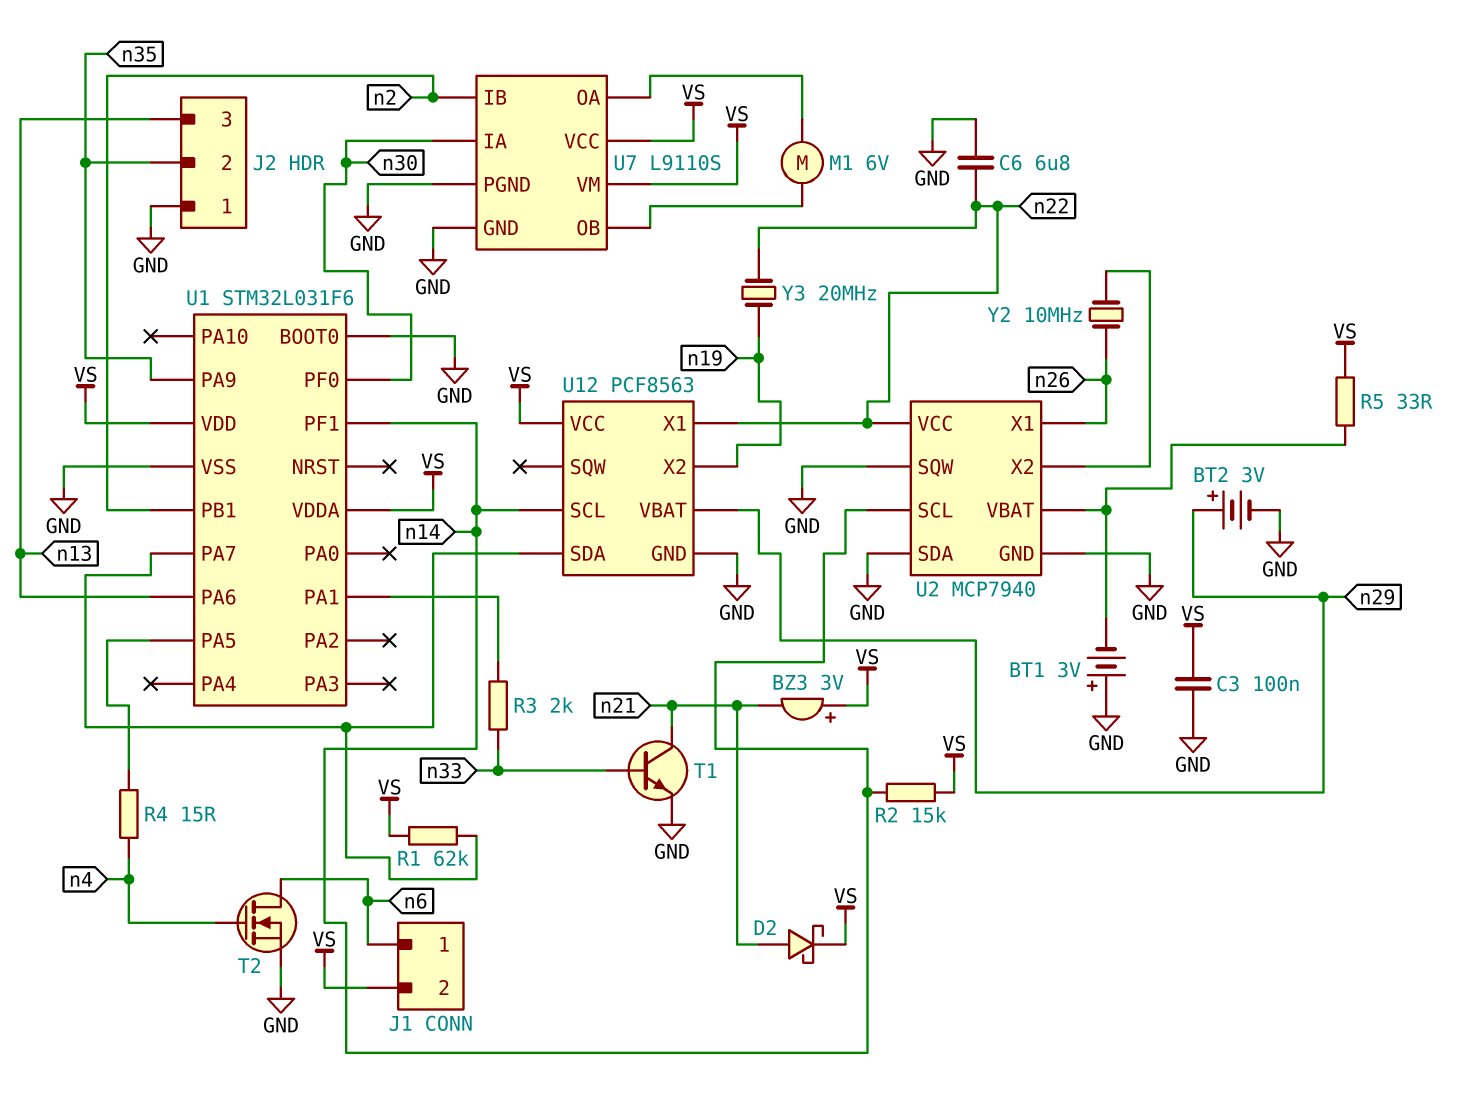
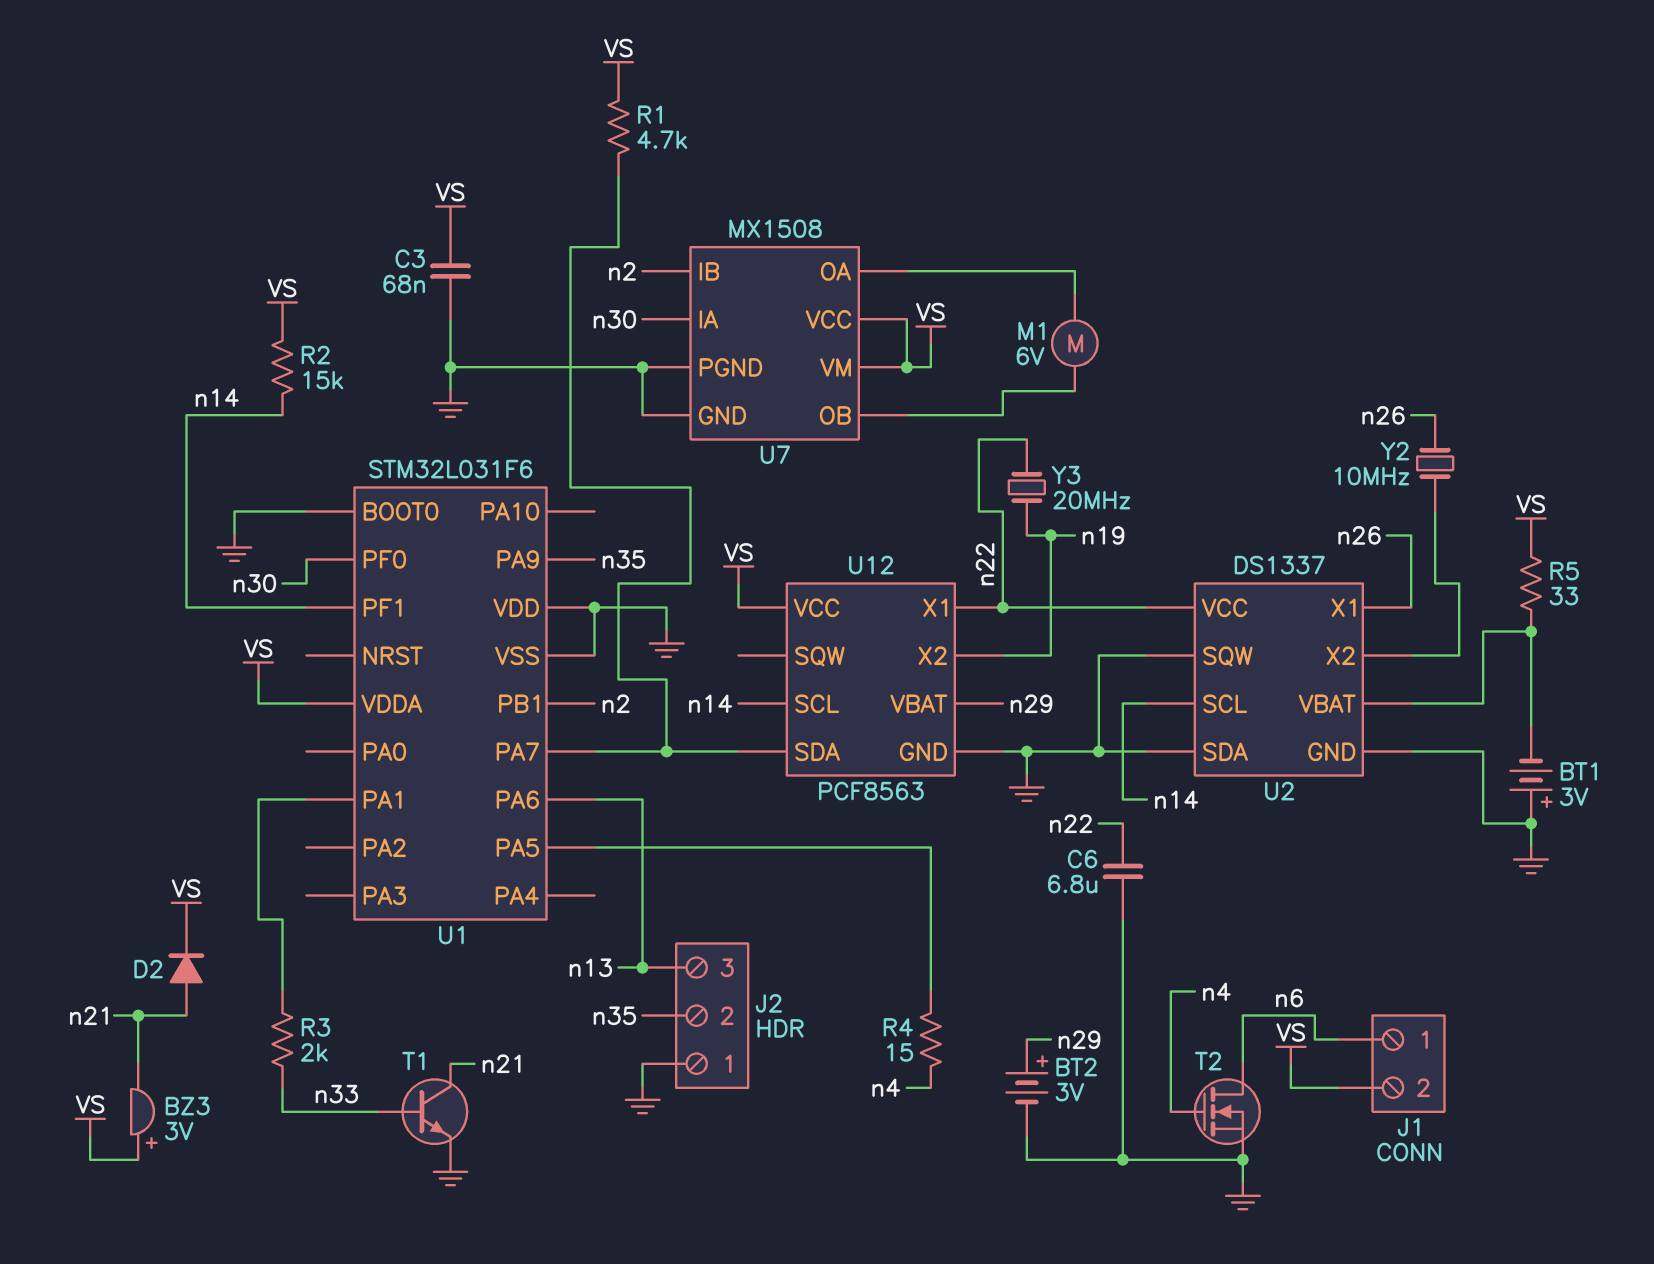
C3: 100nF (GND, VS) -> 68nF (GND, VS)
D2: schottky (A n21, K VS) -> diode (A n21, K VS)
R1: 62k (U1/PA7, VS) -> 4.7k (U1/PA7, VS)
U1 pin VDD: VS -> GND
U2: MCP7940 -> DS1337
U7: L9110S -> MX1508

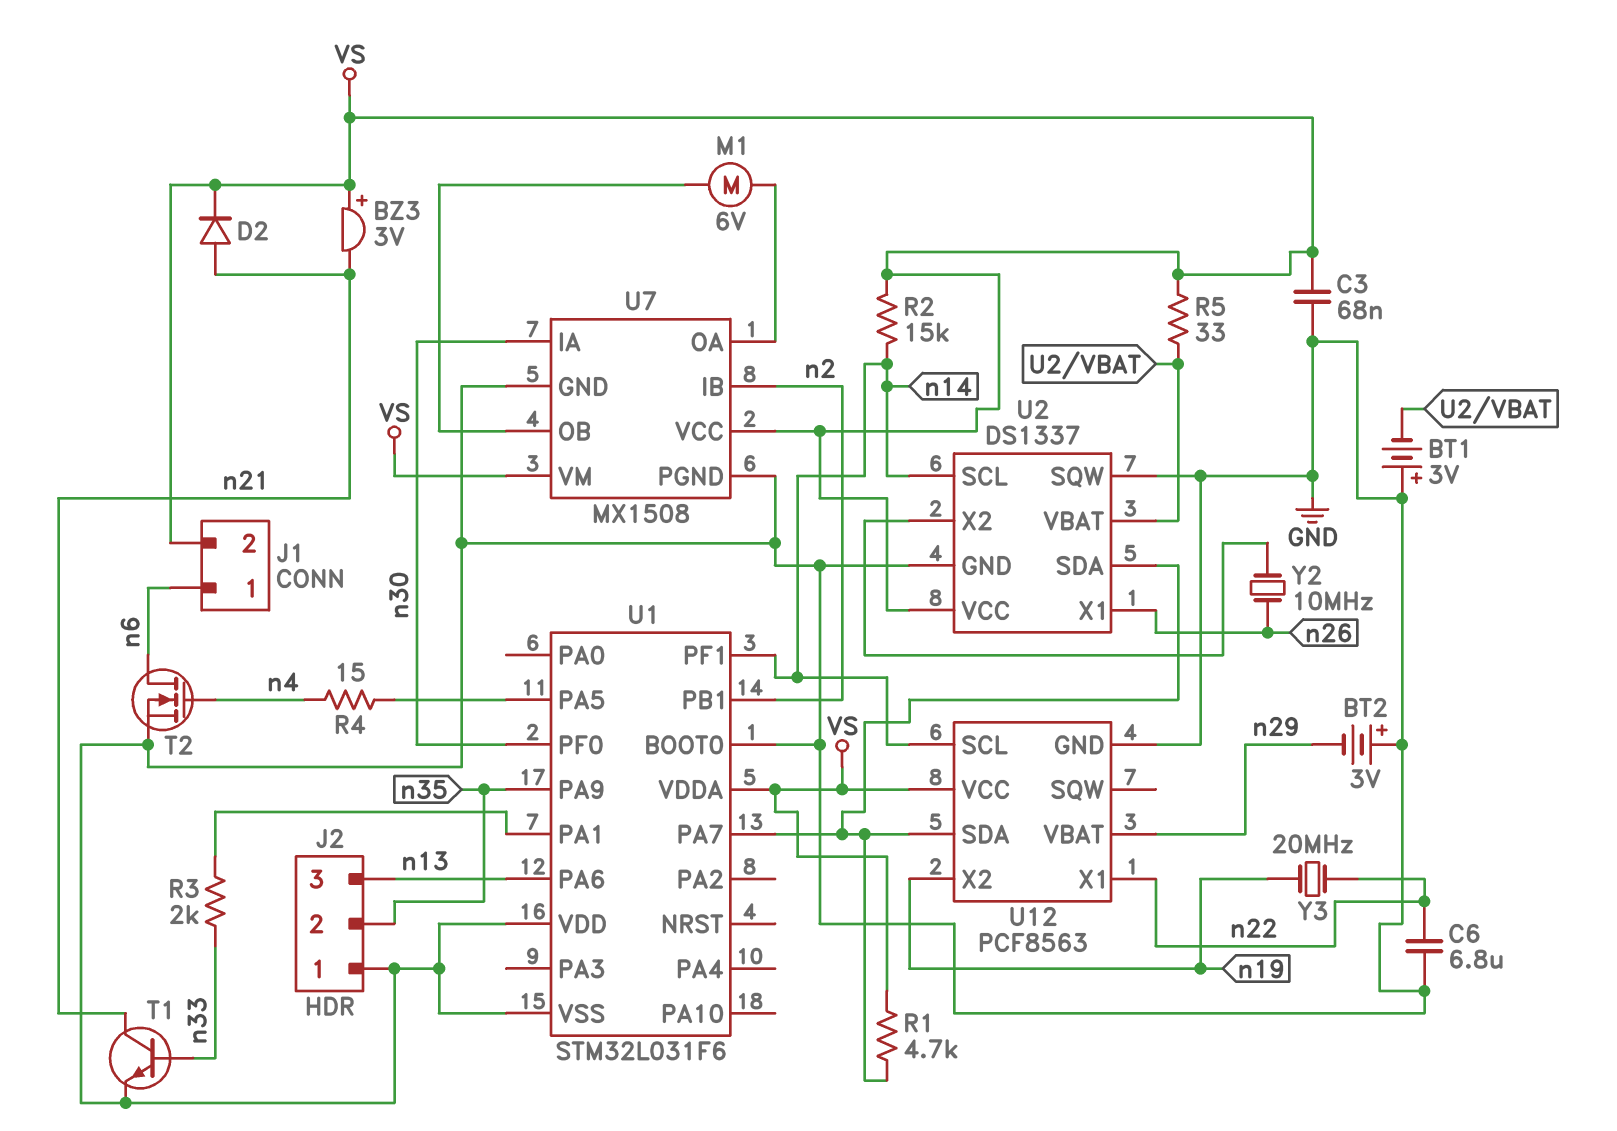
BT2: 3V (plus n29, minus GND) -> 3V (plus GND, minus n29)
U2 pin SDA: GND -> U1/PA7
U2 pin VCC: n22 -> VS

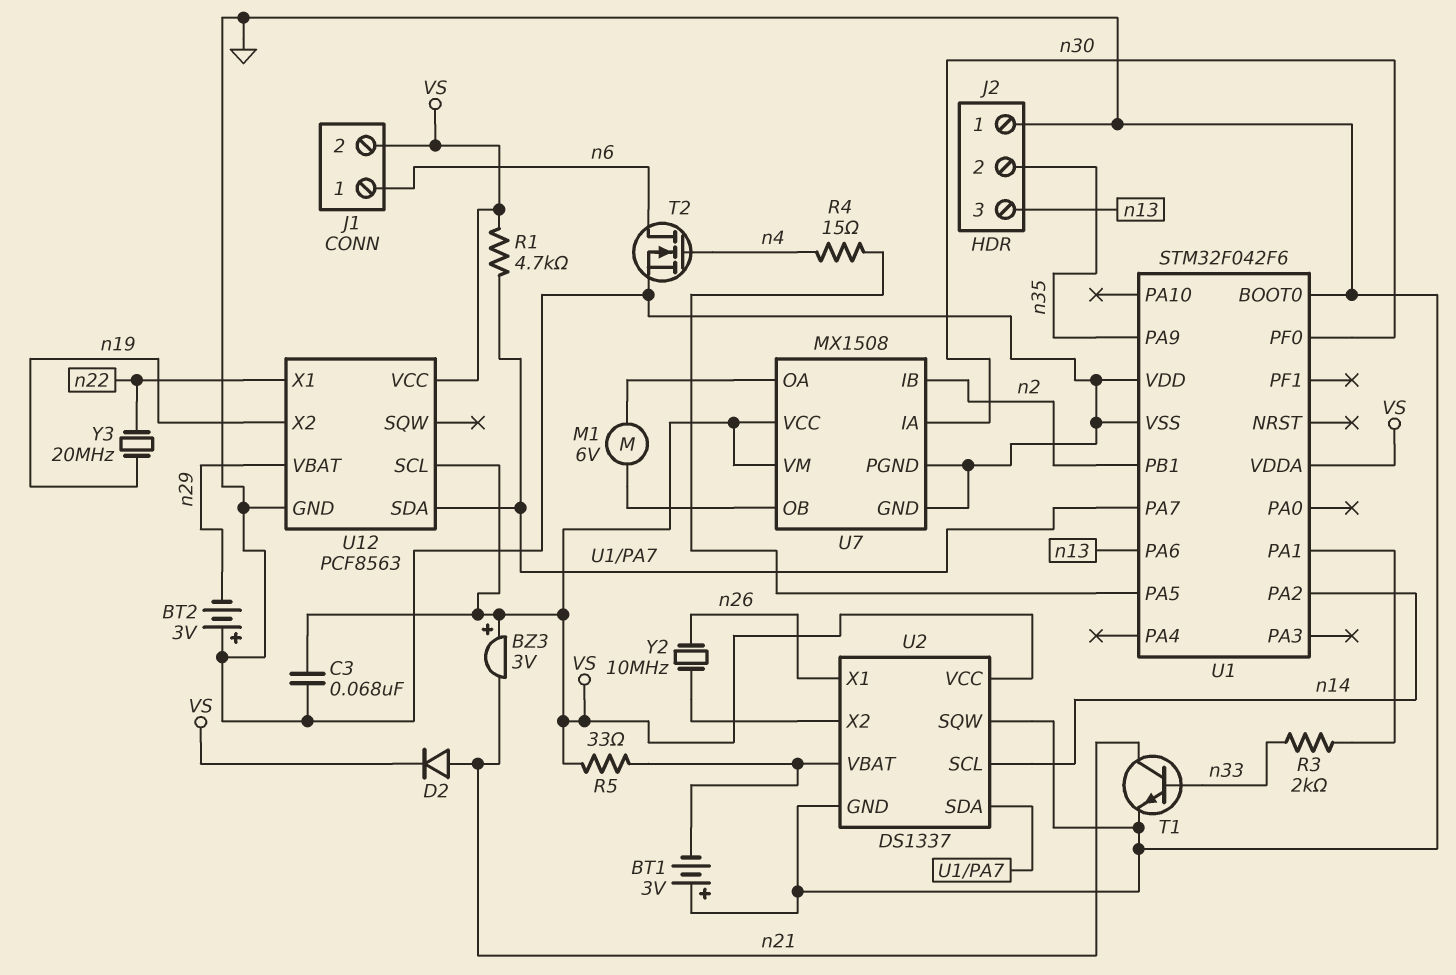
C6: 6.8uF (GND, n22) -> none
R2: 15k (VS, n14) -> none
U1: STM32L031F6 -> STM32F042F6
U1 pin PA2: none -> n14
U1 pin PF1: n14 -> none
U12 pin SCL: n14 -> VS

